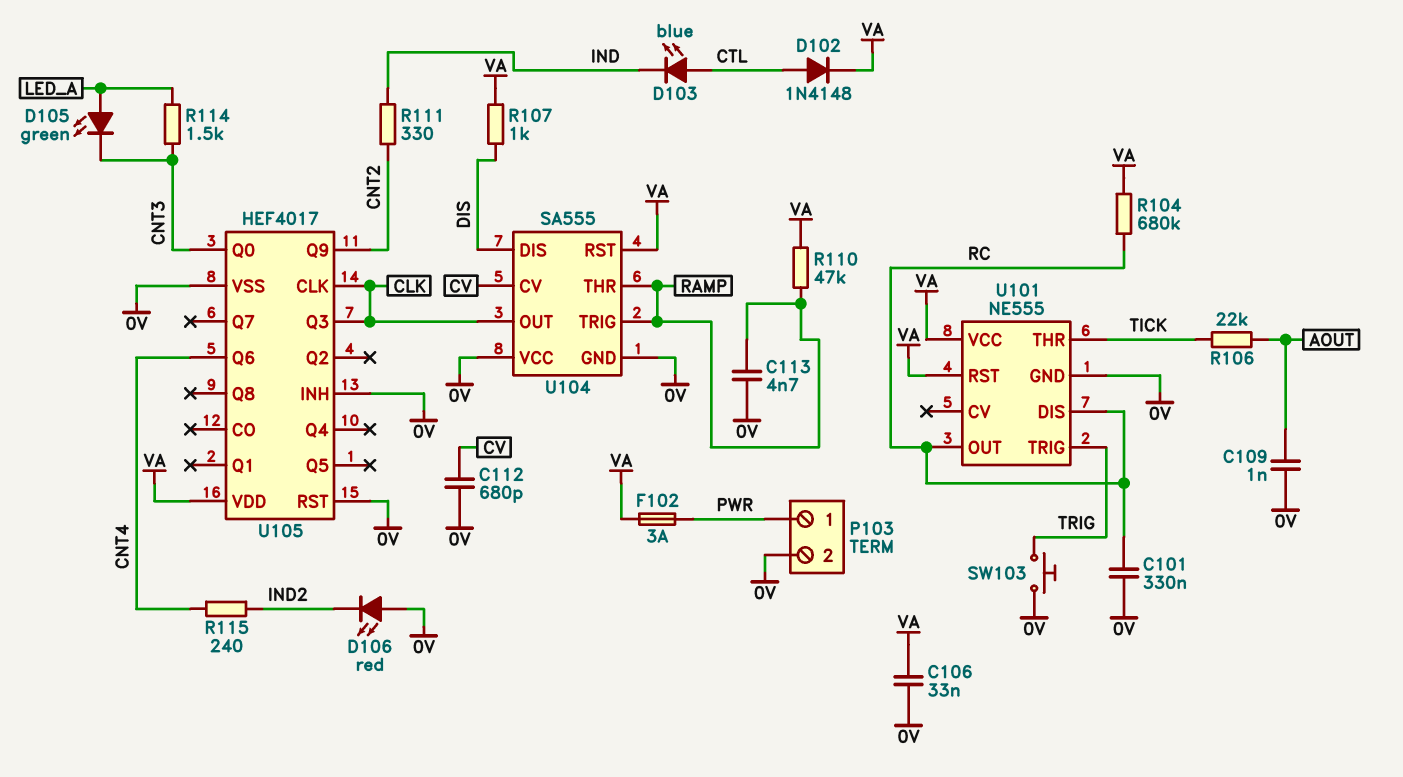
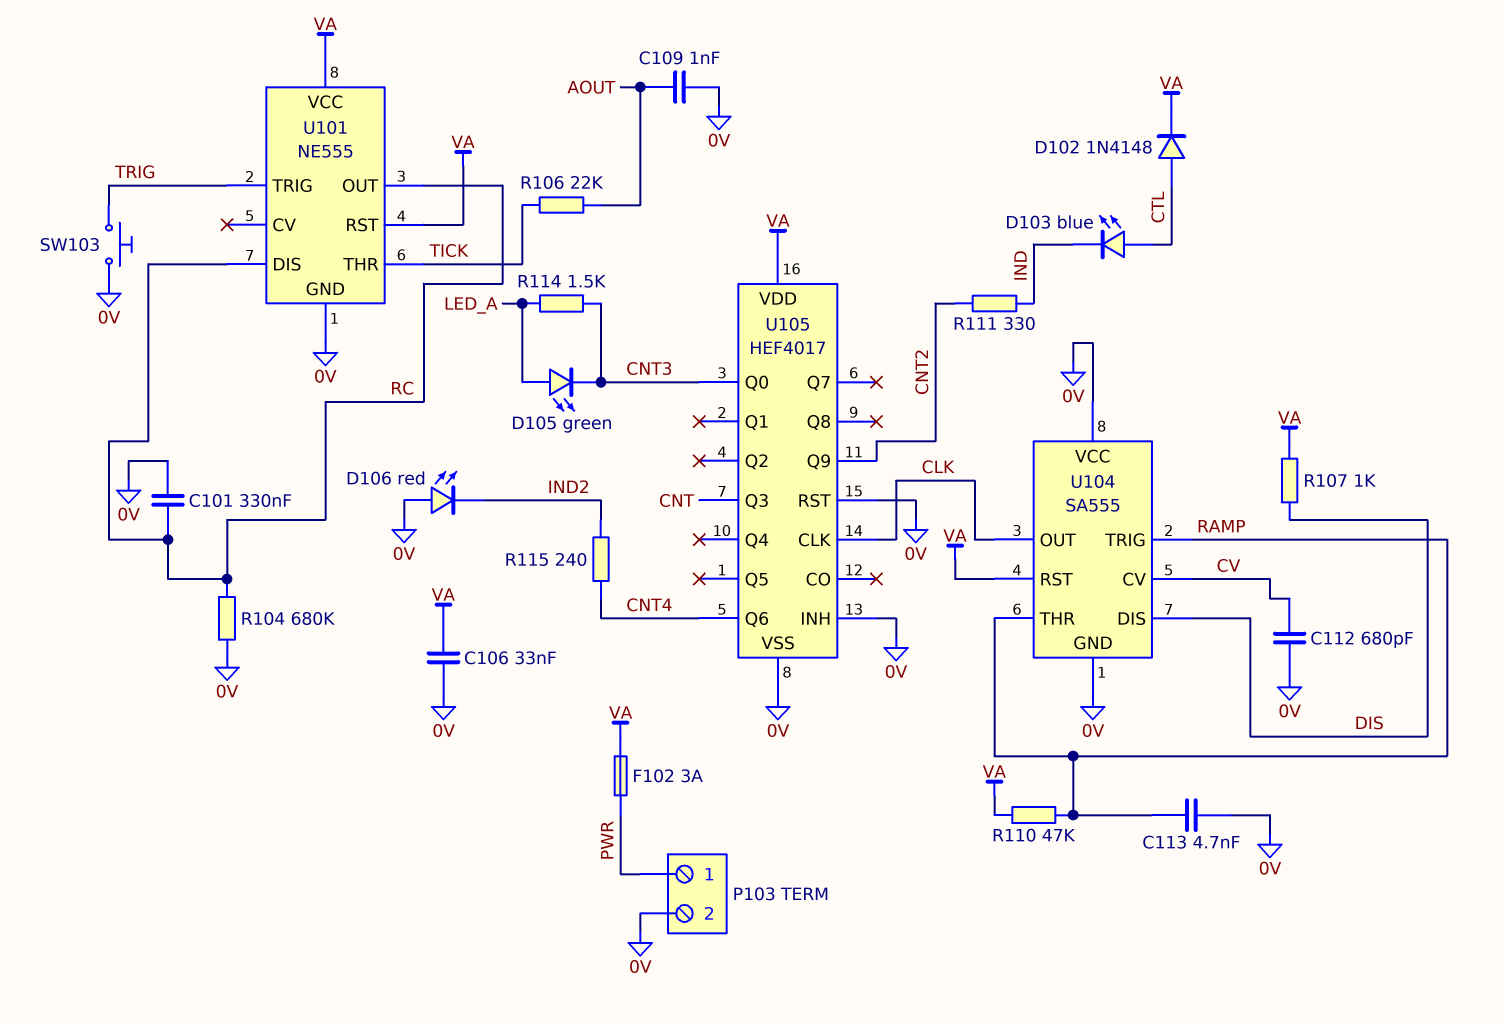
R104: 680k (RC, VA) -> 680k (0V, RC)
U105 pin Q3: CLK -> CNT

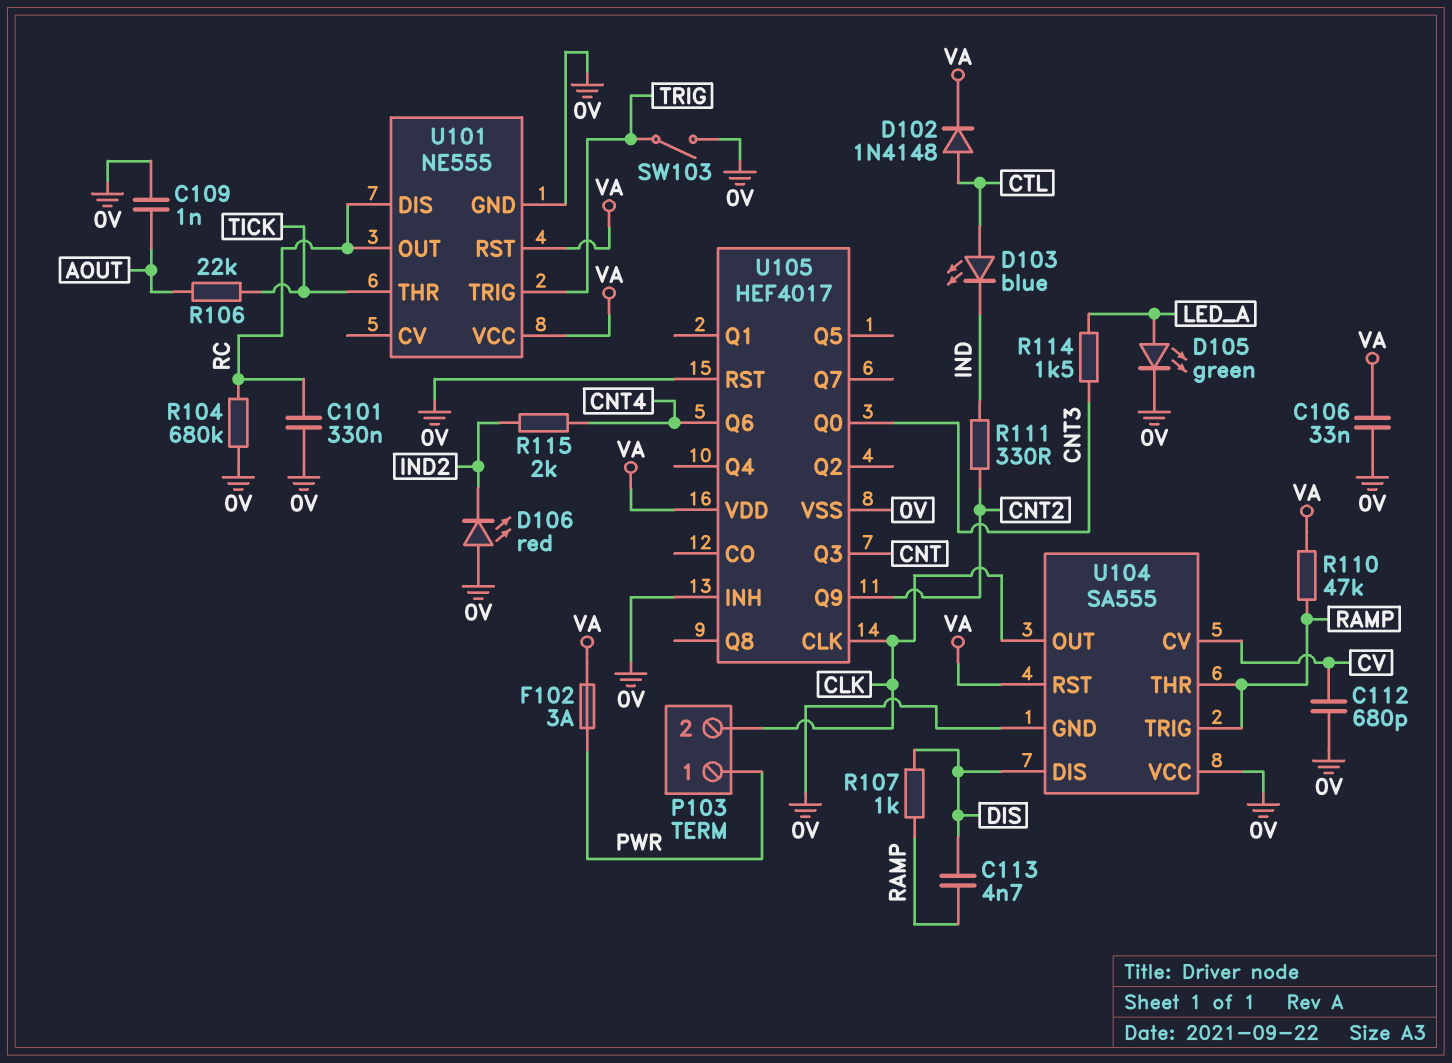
C113: 4.7nF (0V, RAMP) -> 4.7nF (DIS, RAMP)
D105: LED green (A LED_A, K CNT3) -> LED green (A LED_A, K 0V)
P103 pin 2: 0V -> CLK
R107: 1k (DIS, VA) -> 1k (DIS, RAMP)
R115: 240 (CNT4, IND2) -> 2k (CNT4, IND2)
SW103: button (0V, TRIG) -> switch (0V, TRIG)

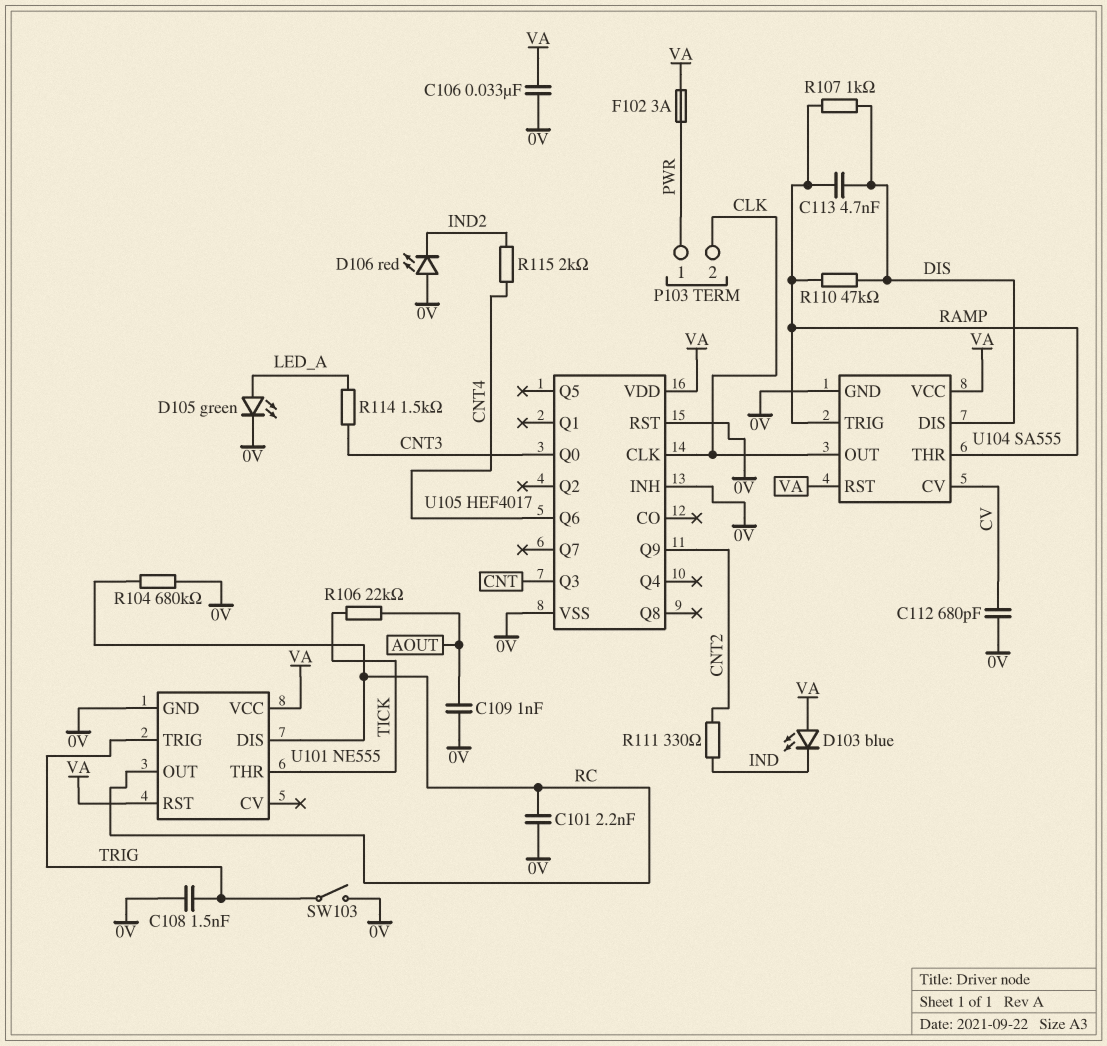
C101: 330nF (0V, RC) -> 2.2nF (0V, RC)
C108: none -> 1.5nF (0V, TRIG)
D102: diode 1N4148 (A CTL, K VA) -> none
D103: LED blue (A CTL, K IND) -> LED blue (A VA, K IND)
R110: 47k (RAMP, VA) -> 47k (DIS, RAMP)
U104 pin VCC: 0V -> VA

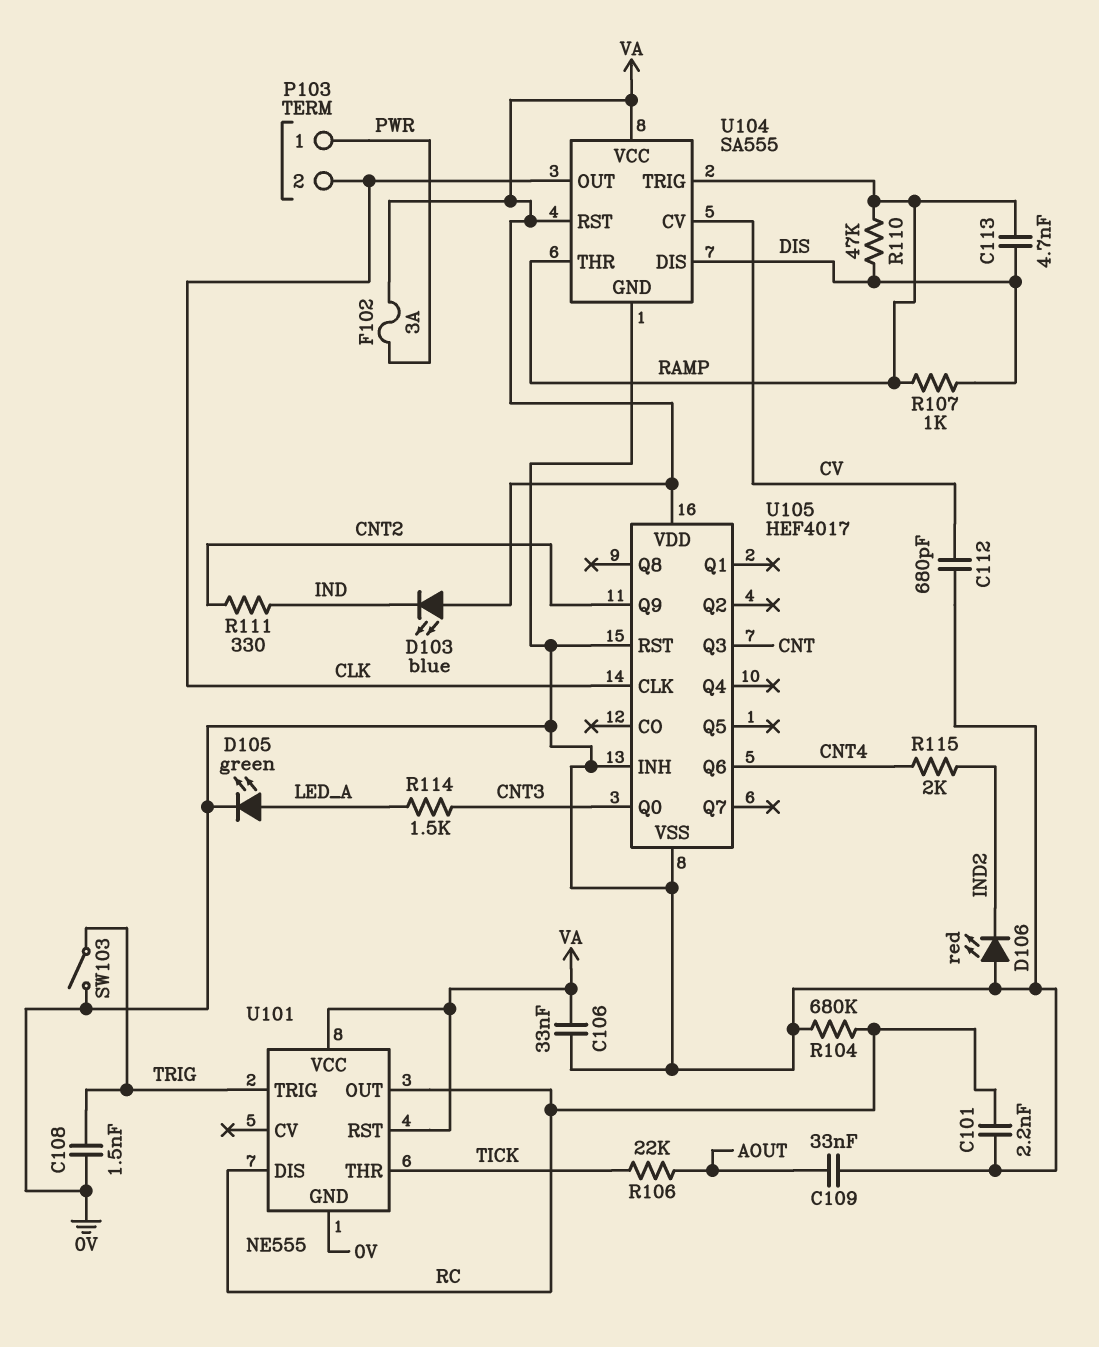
C109: 1nF (0V, AOUT) -> 33nF (0V, AOUT)

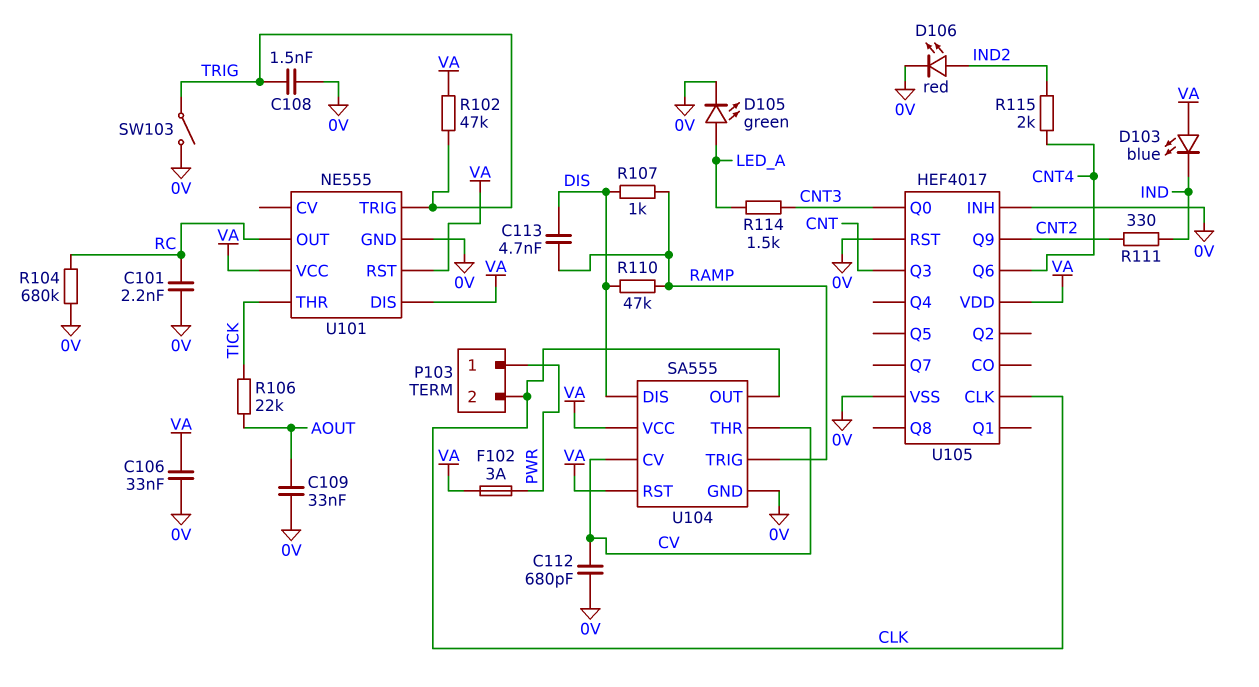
D106: LED red (A 0V, K IND2) -> LED red (A IND2, K 0V)
R102: none -> 47k (TRIG, VA)
U101 pin DIS: RC -> VA
U104 pin THR: RAMP -> CV

